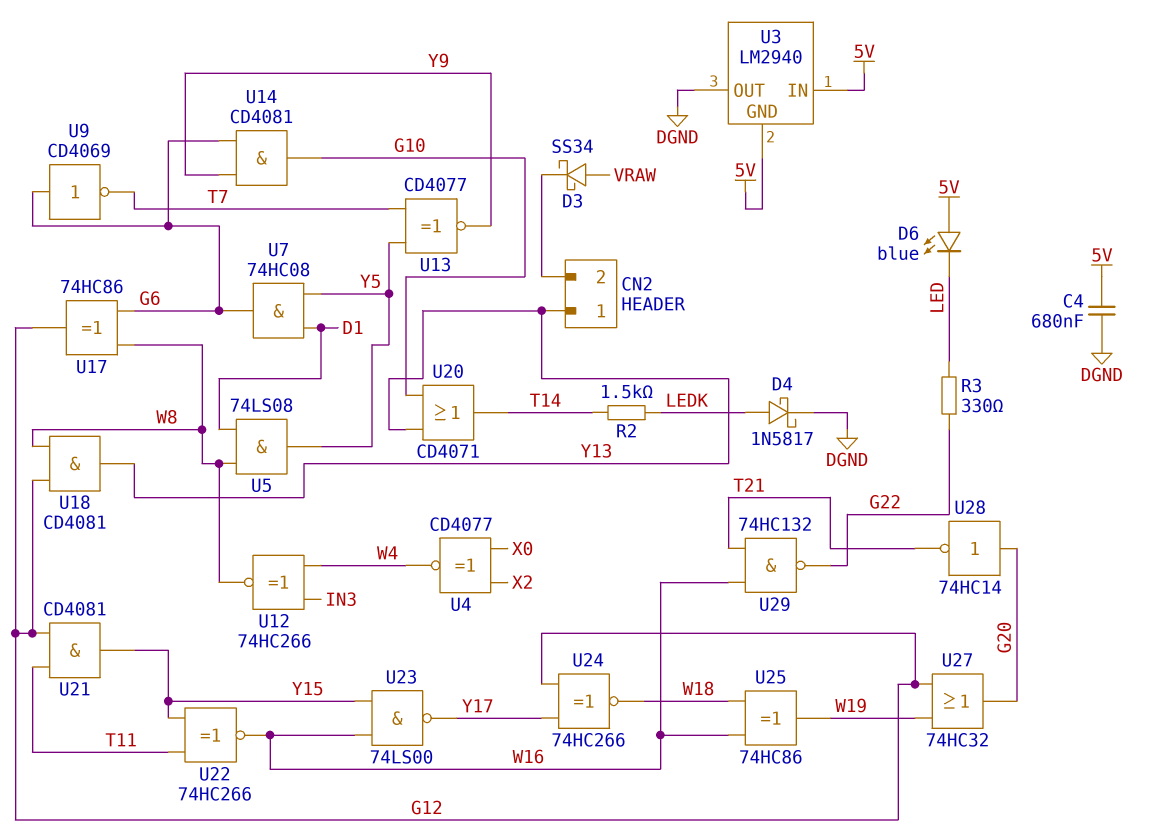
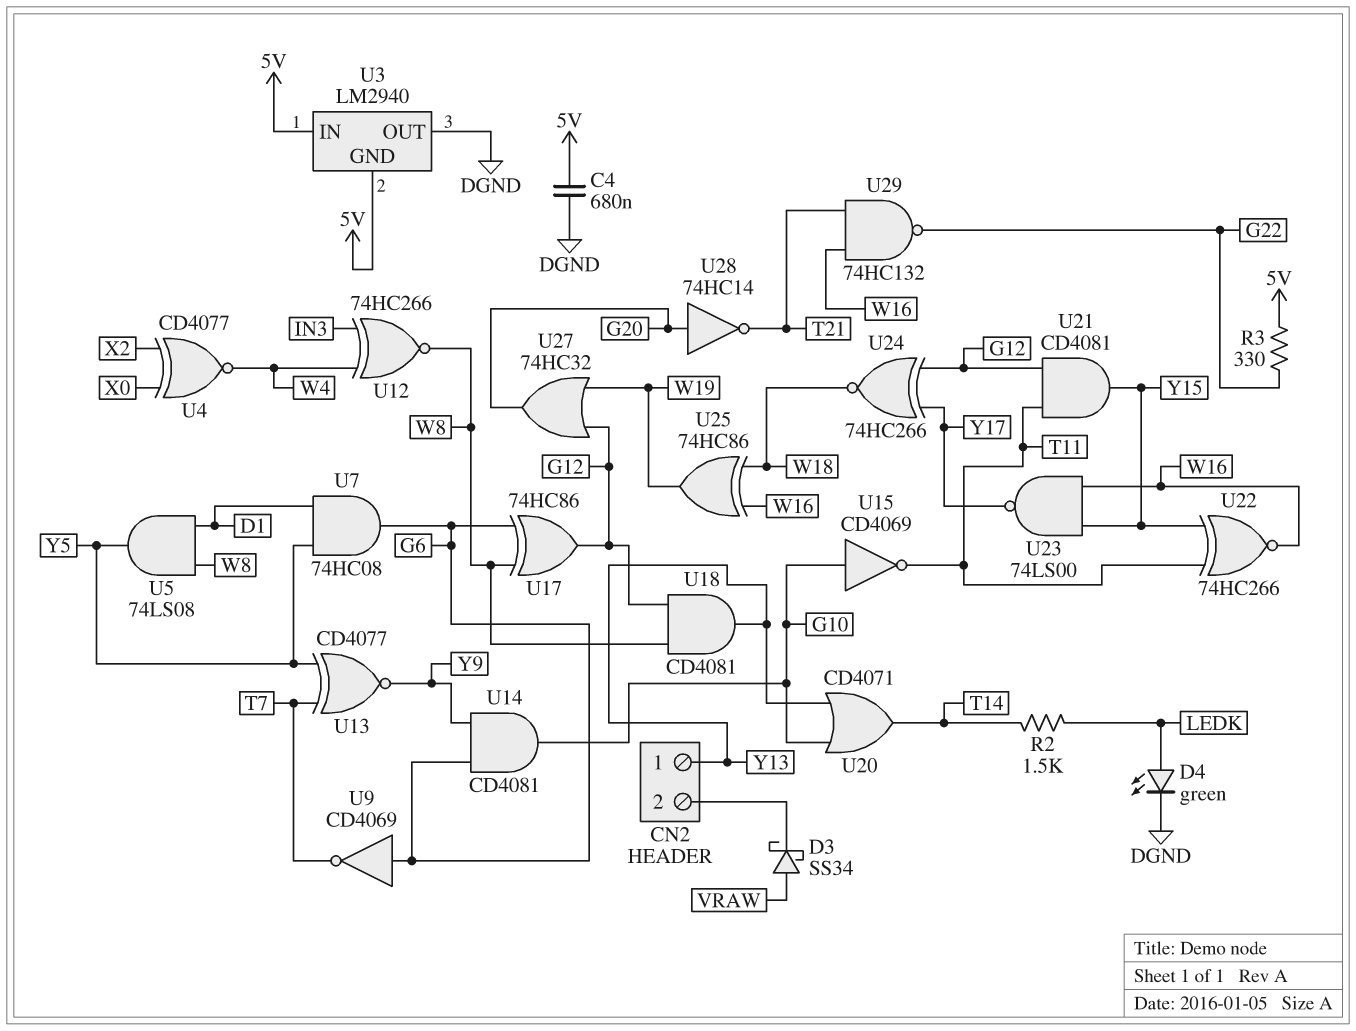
D4: schottky 1N5817 (A LEDK, K DGND) -> LED green (A LEDK, K DGND)
D6: LED blue (A 5V, K LED) -> none
R3: 330 (G22, LED) -> 330 (5V, G22)
U15: none -> NOT CD4069 (in G10, out T11)

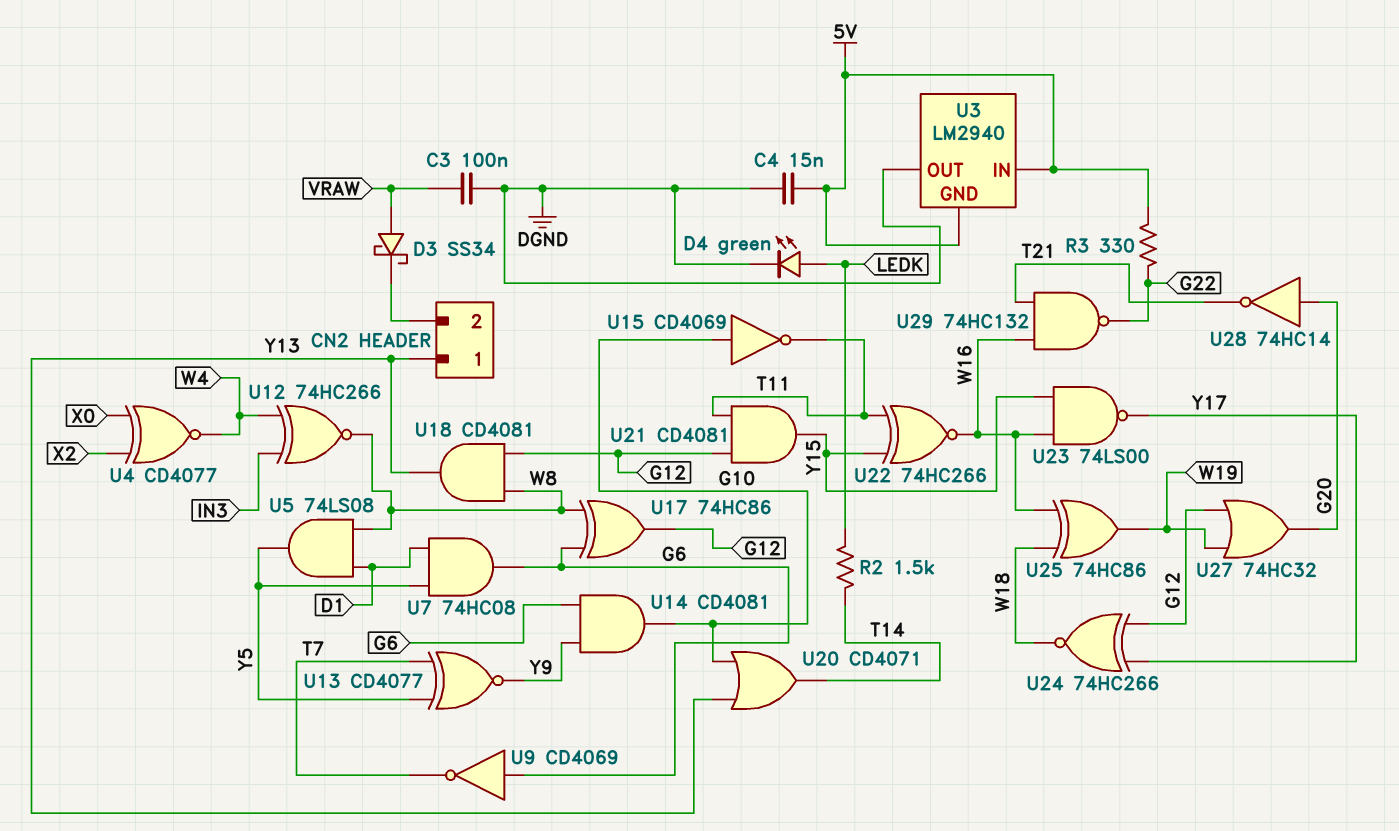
C3: none -> 100nF (DGND, VRAW)
C4: 680nF (5V, DGND) -> 15nF (5V, DGND)

